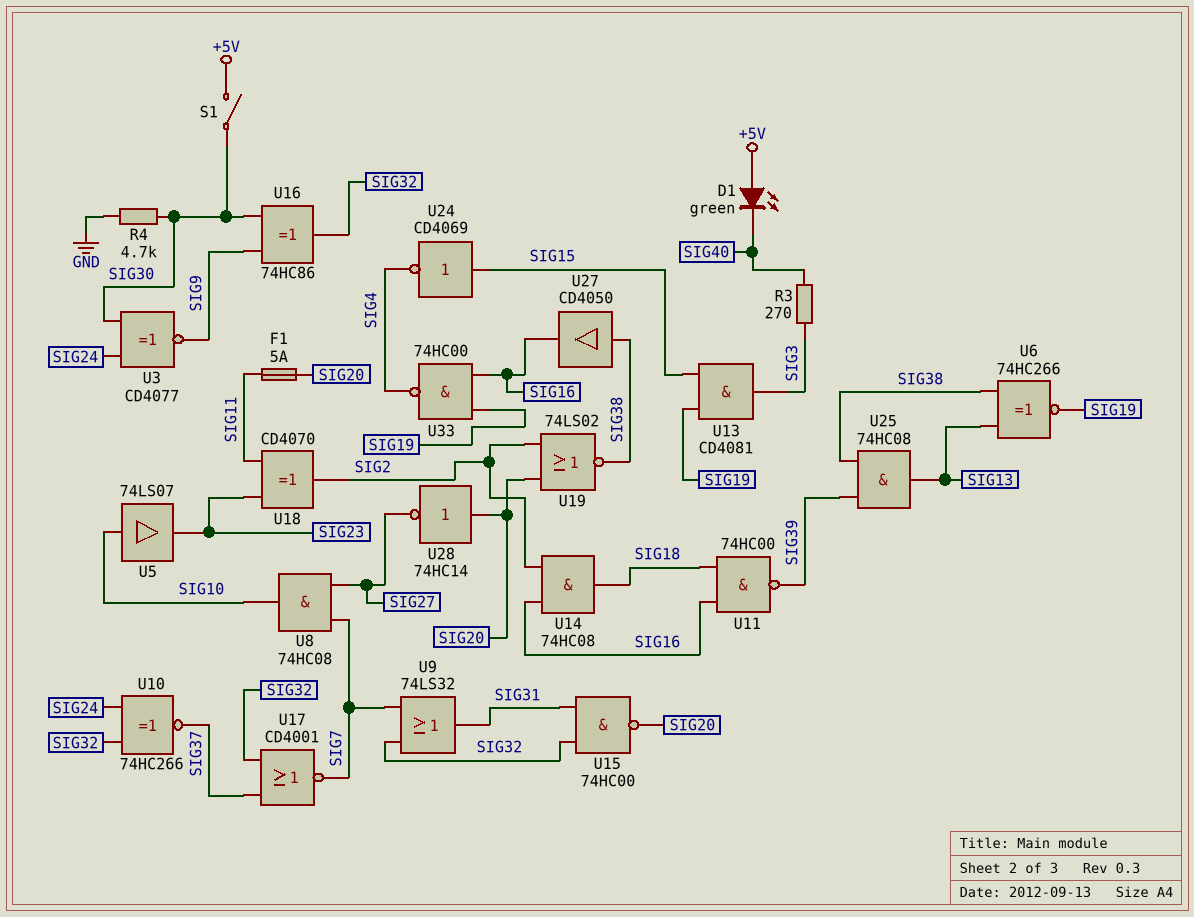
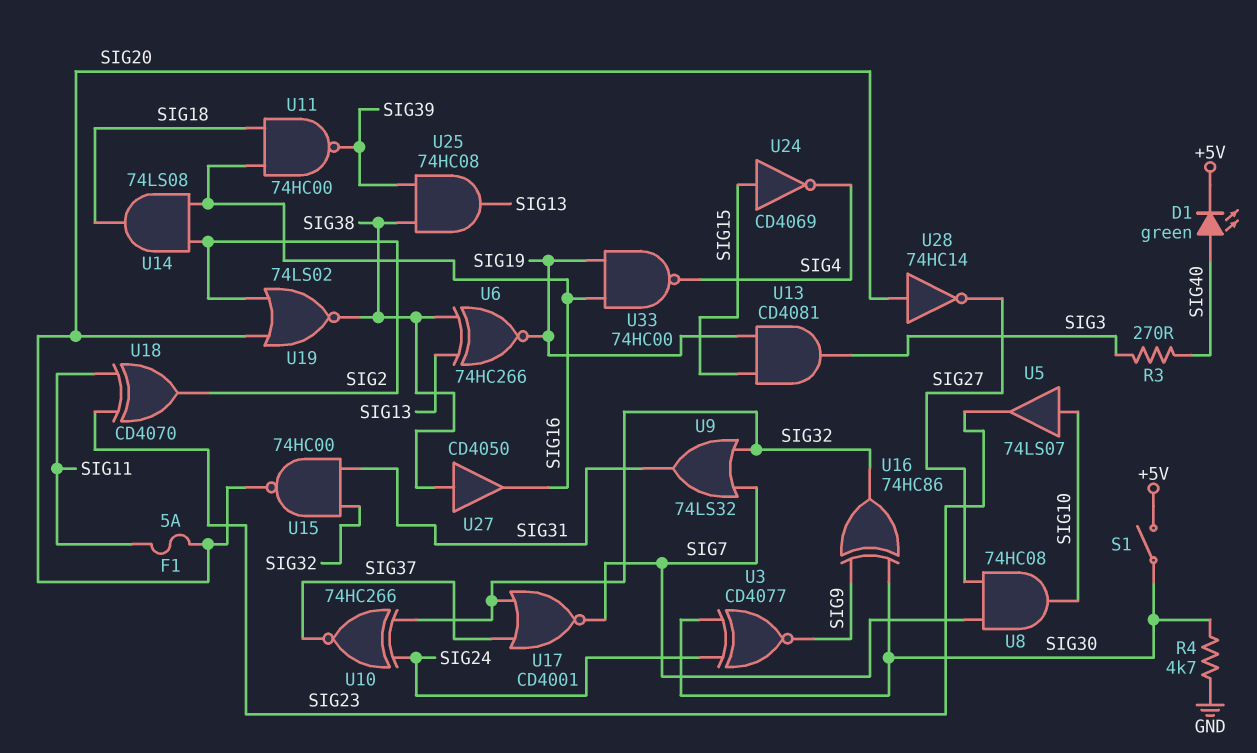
D1: LED green (A +5V, K SIG40) -> LED green (A SIG40, K +5V)
U14: AND 74HC08 (in SIG2, in SIG16, out SIG18) -> AND 74LS08 (in SIG2, in SIG16, out SIG18)

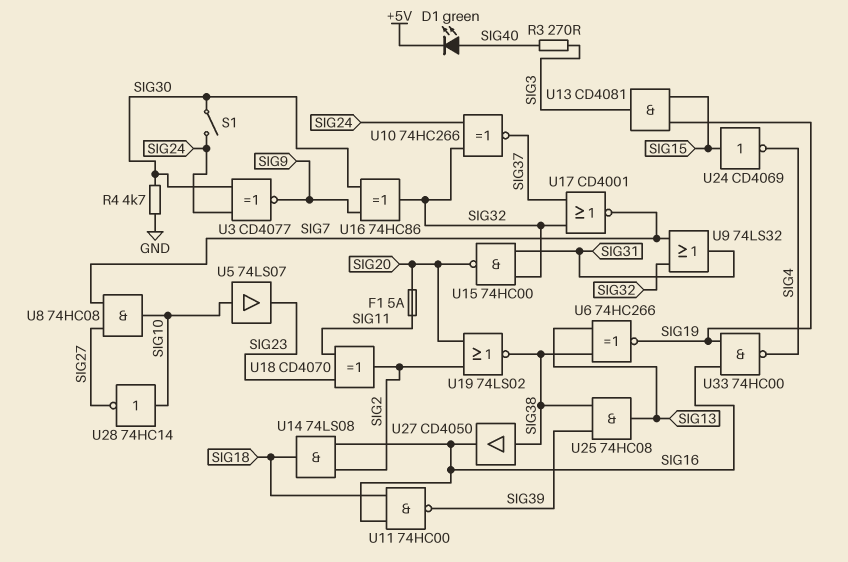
S1: switch (+5V, SIG30) -> switch (SIG24, SIG30)
U28: NOT 74HC14 (in SIG20, out SIG27) -> NOT 74HC14 (in SIG10, out SIG27)

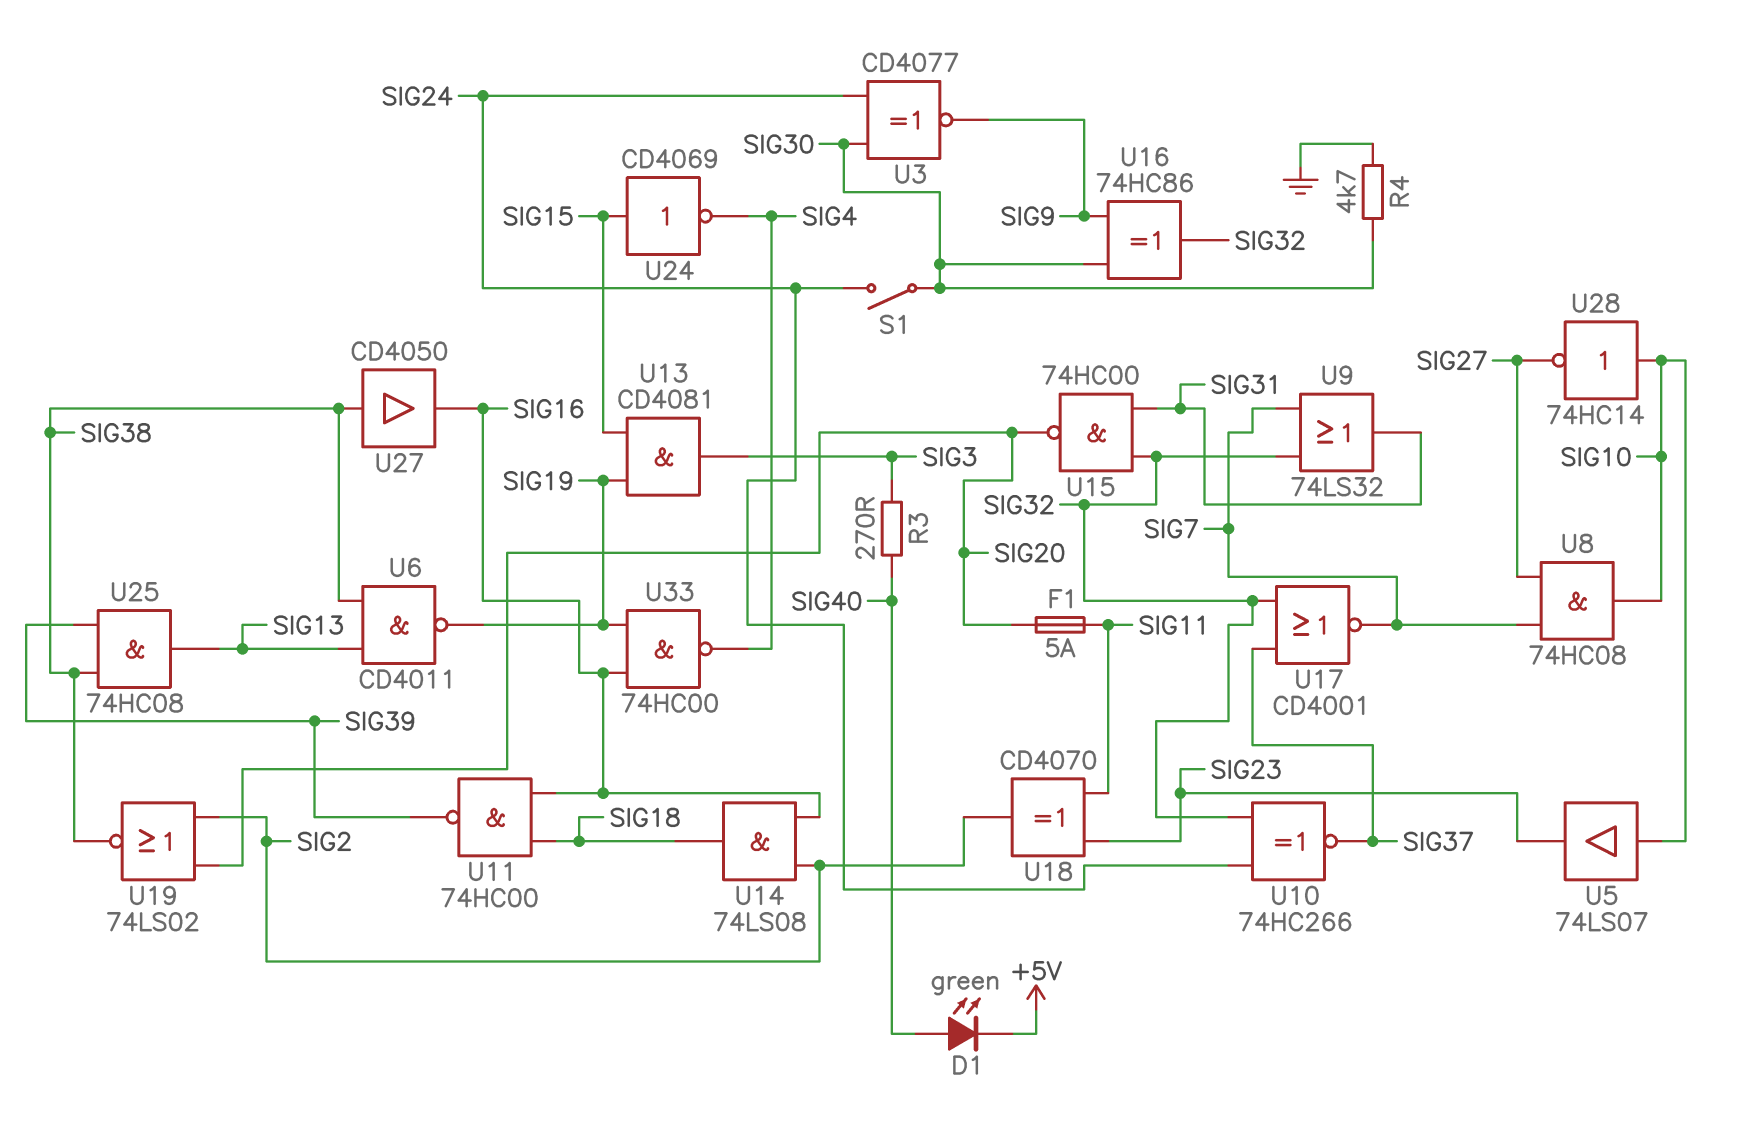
U6: XNOR 74HC266 (in SIG13, in SIG38, out SIG19) -> NAND CD4011 (in SIG13, in SIG38, out SIG19)

